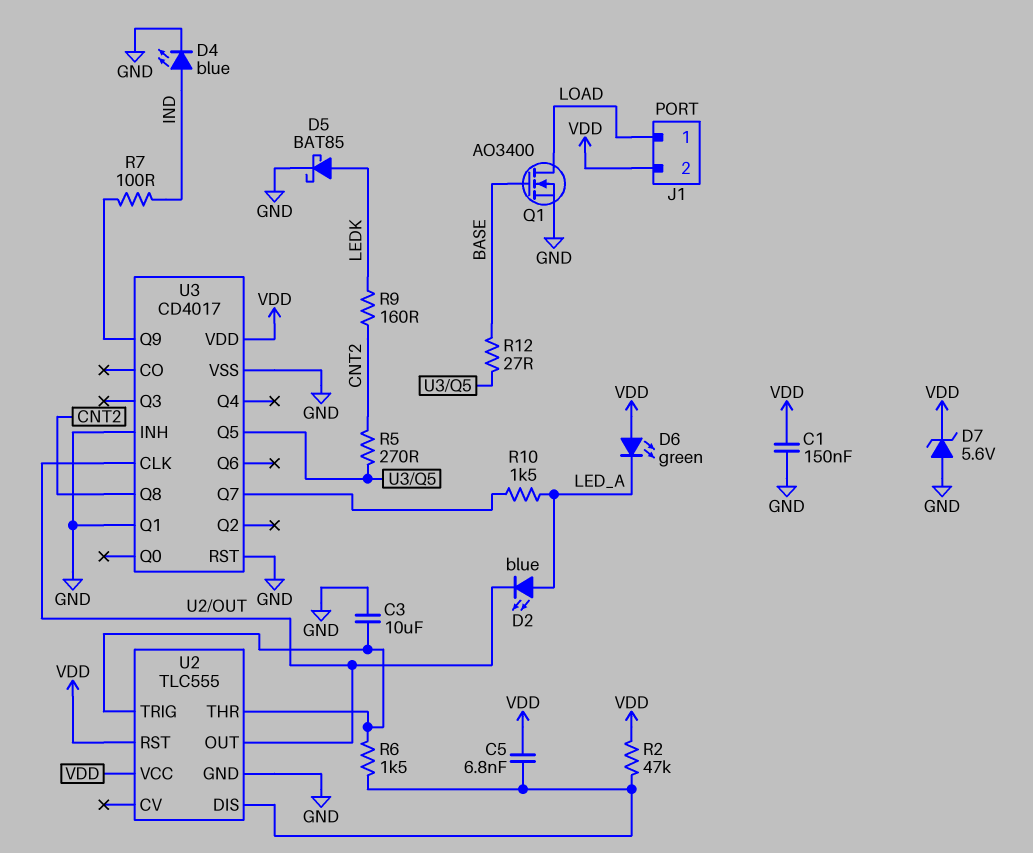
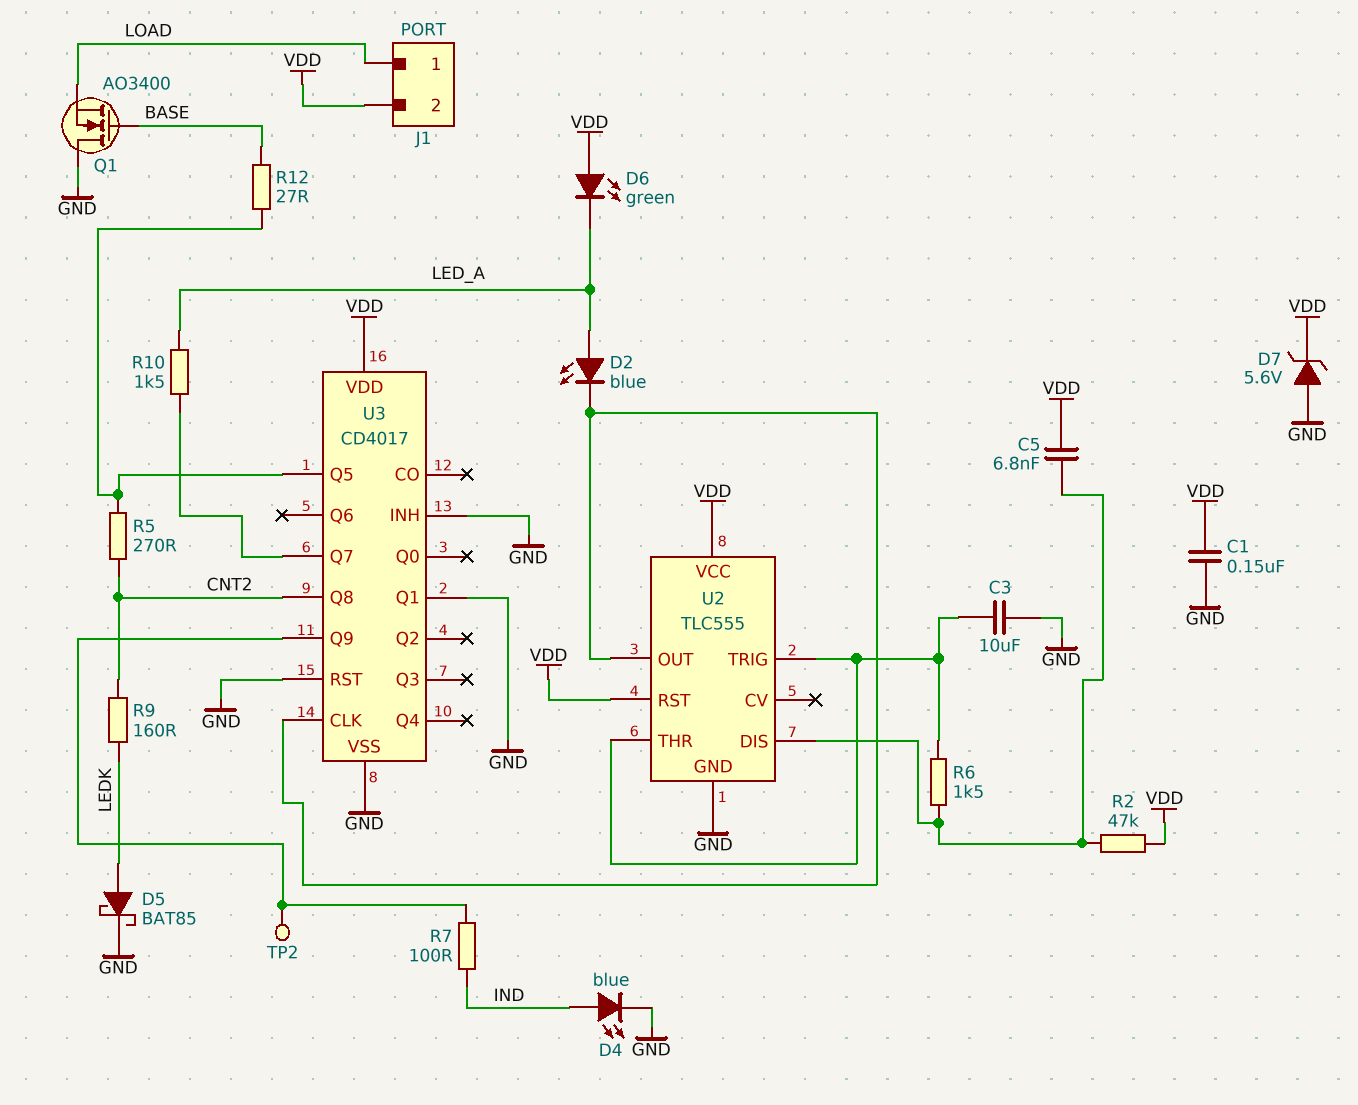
Q1: NMOS AO3400 (G BASE, D LOAD, S GND) -> NMOS AO3400 (G BASE, D GND, S LOAD)
TP2: none -> test point (U3/Q9)

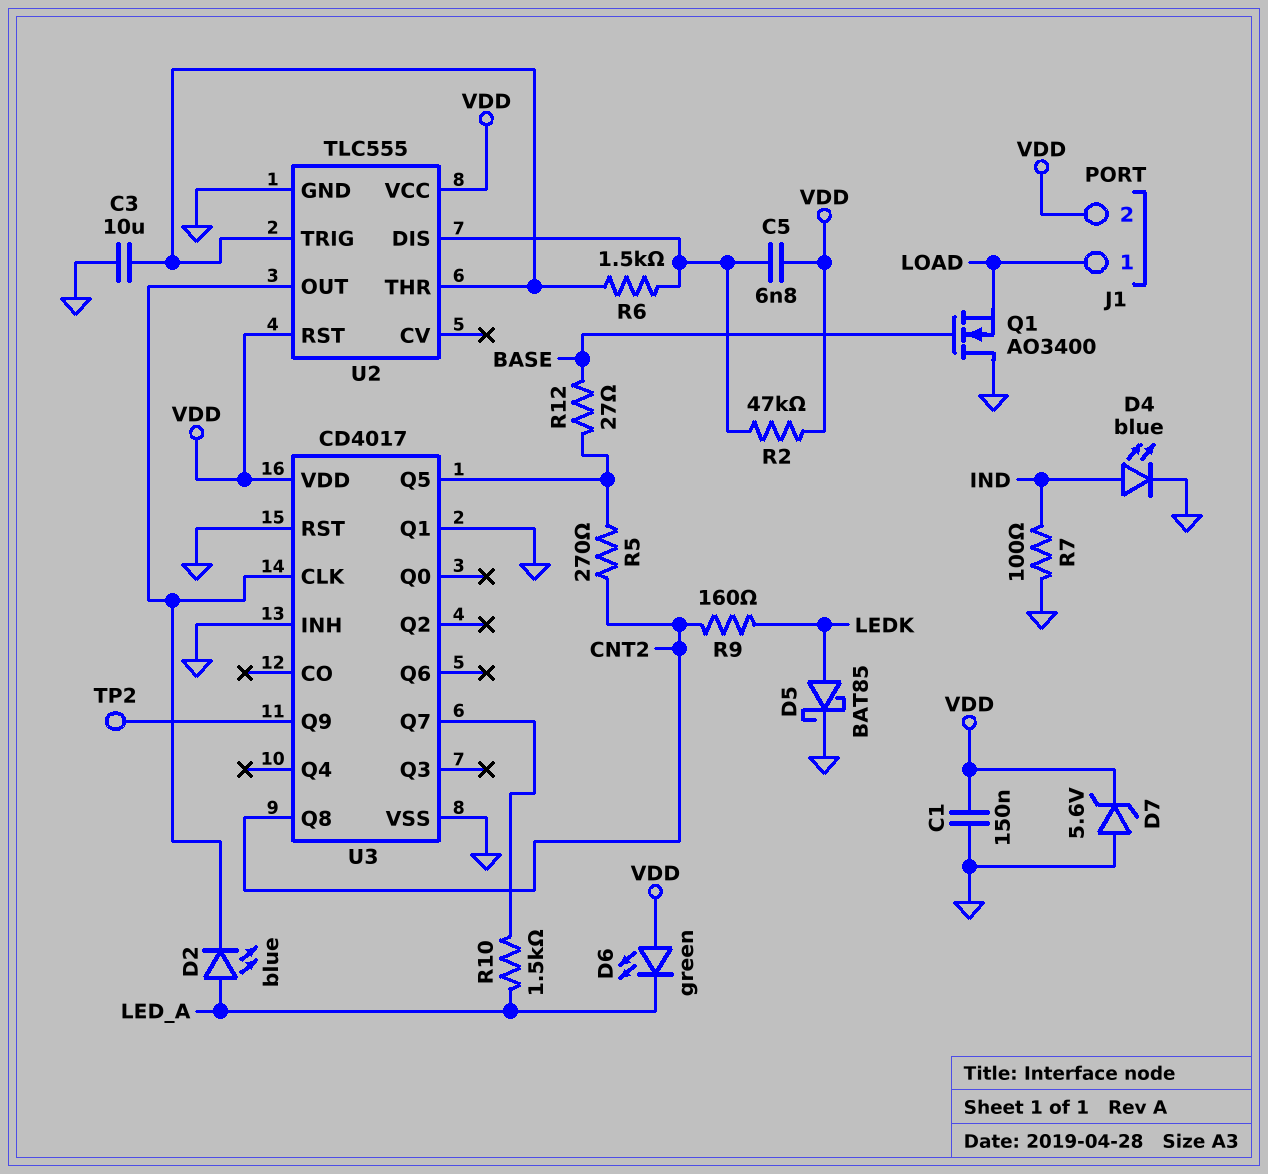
R7: 100 (IND, U3/Q9) -> 100 (GND, IND)

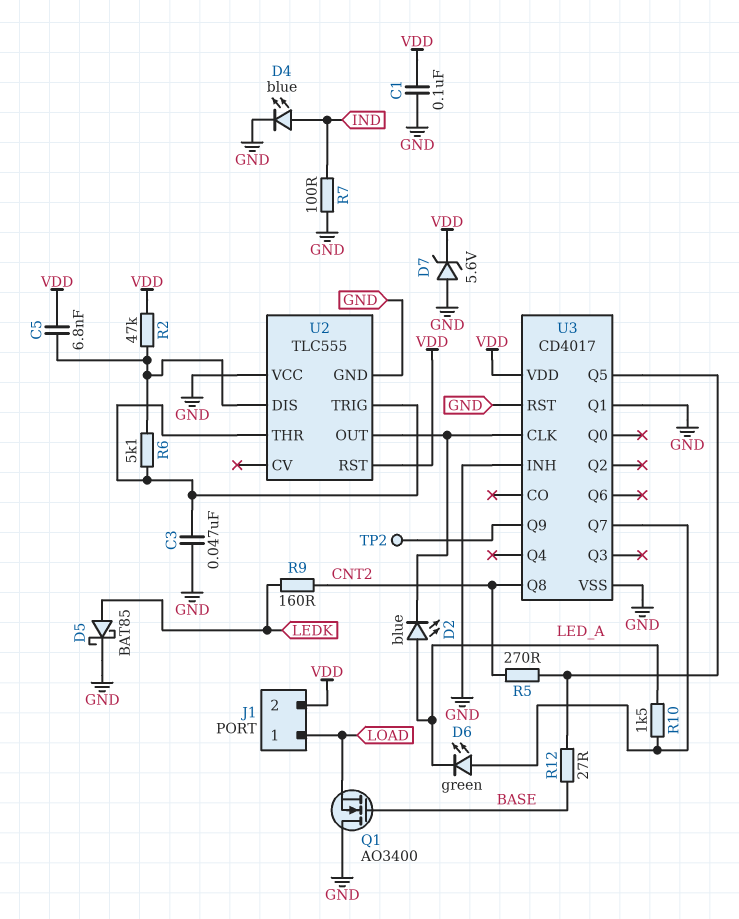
C1: 150nF (GND, VDD) -> 100nF (GND, VDD)
C3: 10uF (GND, U2/THR) -> 47nF (GND, U2/THR)
D6: LED green (A VDD, K LED_A) -> LED green (A U3/Q7, K LED_A)
R6: 1.5k (U2/DIS, U2/THR) -> 5.1k (U2/DIS, U2/THR)
U2 pin VCC: VDD -> GND

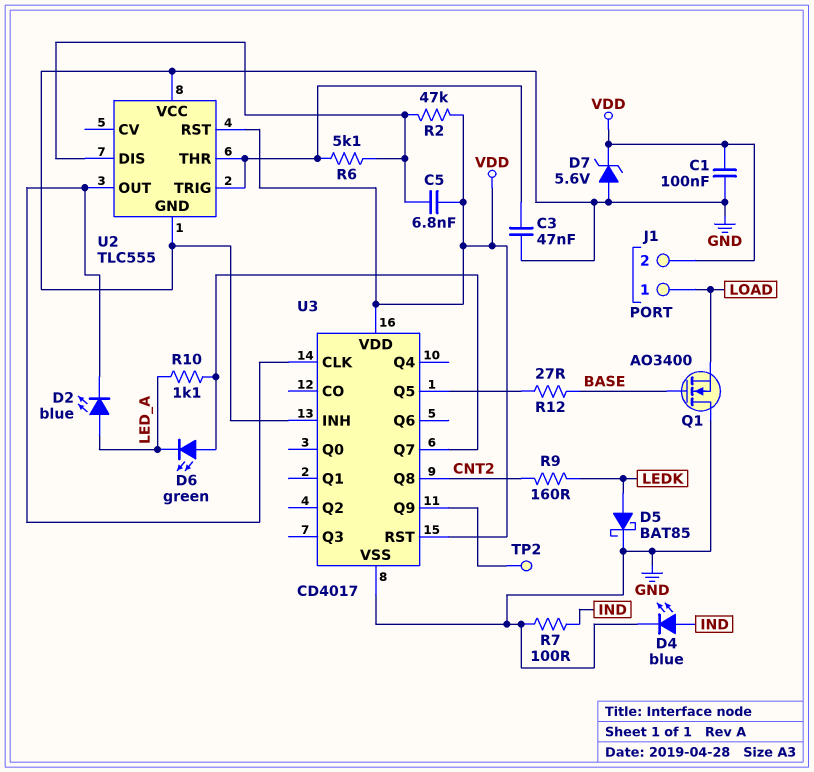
R5: 270 (CNT2, U3/Q5) -> none
R10: 1.5k (LED_A, U3/Q7) -> 1.1k (LED_A, U3/Q7)
U3 pin Q1: GND -> none
U3 pin RST: GND -> VDD

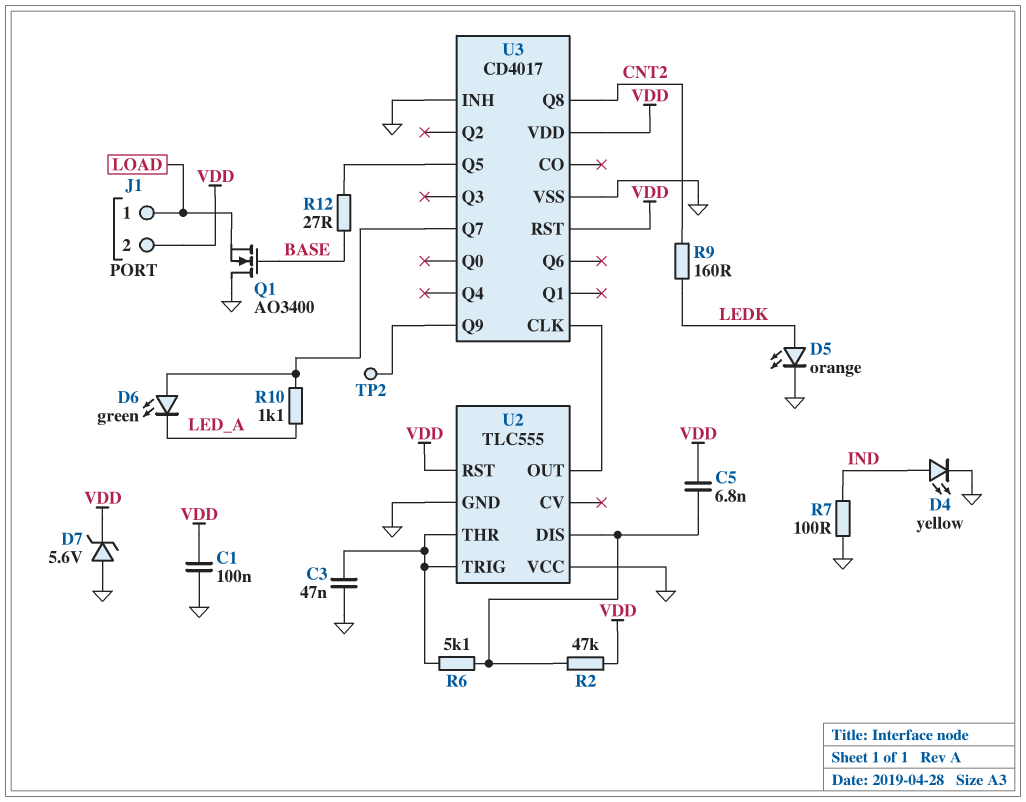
D2: LED blue (A LED_A, K U2/OUT) -> none
D4: LED blue (A IND, K GND) -> LED yellow (A IND, K GND)
D5: schottky BAT85 (A LEDK, K GND) -> LED orange (A LEDK, K GND)

